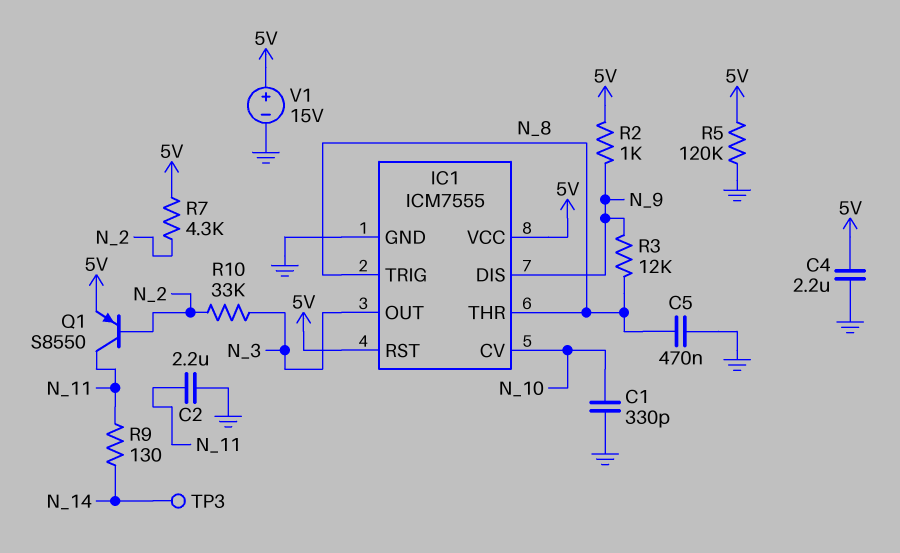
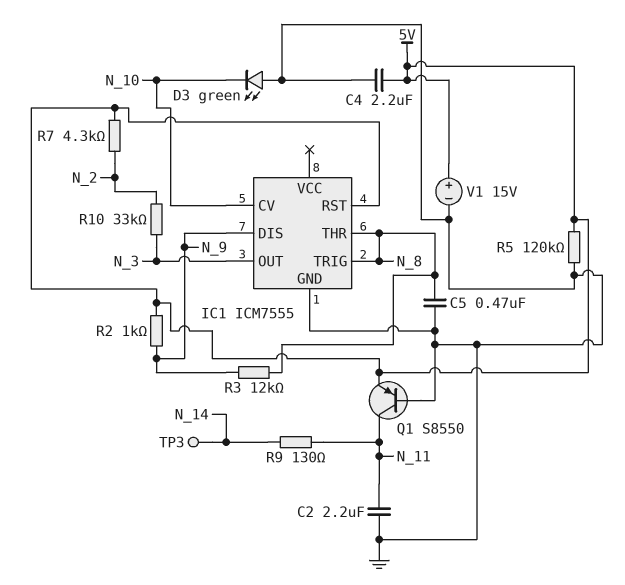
C1: 330pF (GND, N_10) -> none
D3: none -> LED green (A GND, K N_10)
IC1 pin VCC: 5V -> none
Q1: PNP S8550 (B N_2, C N_11, E 5V) -> PNP S8550 (B GND, C N_11, E 5V)

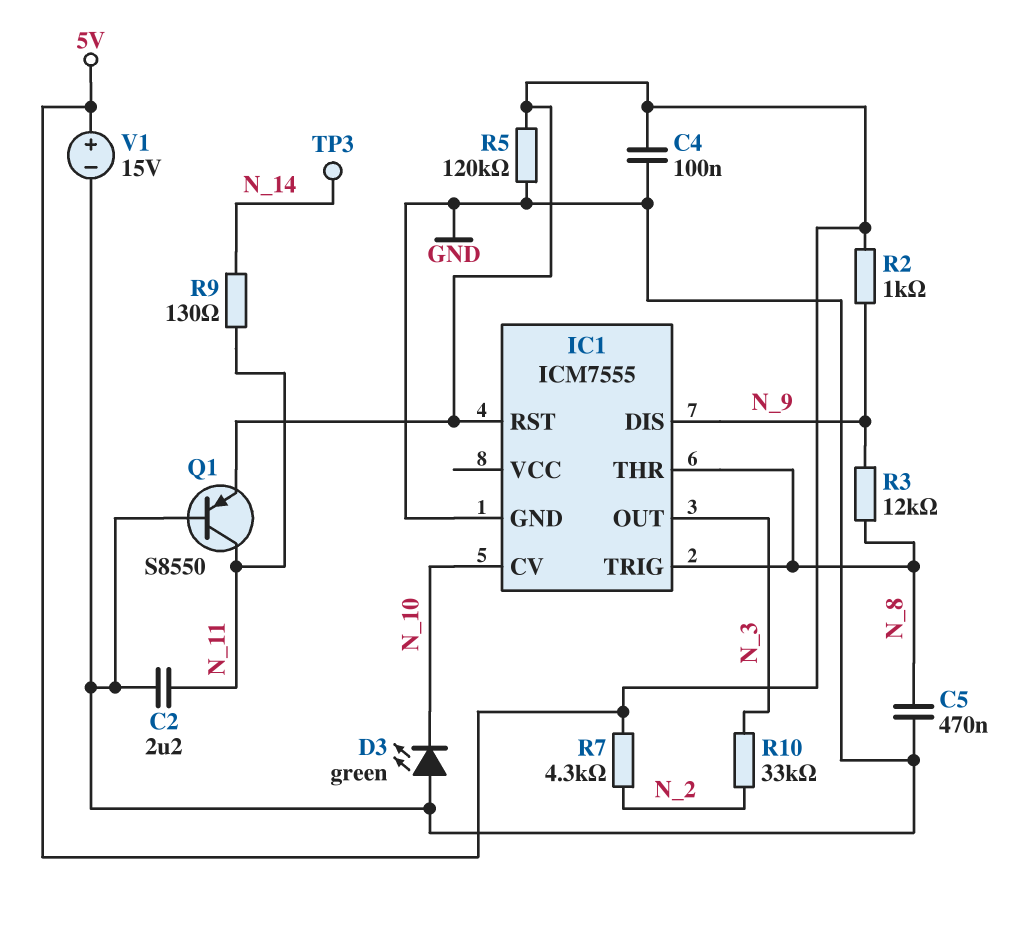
C4: 2.2uF (5V, GND) -> 100nF (5V, GND)

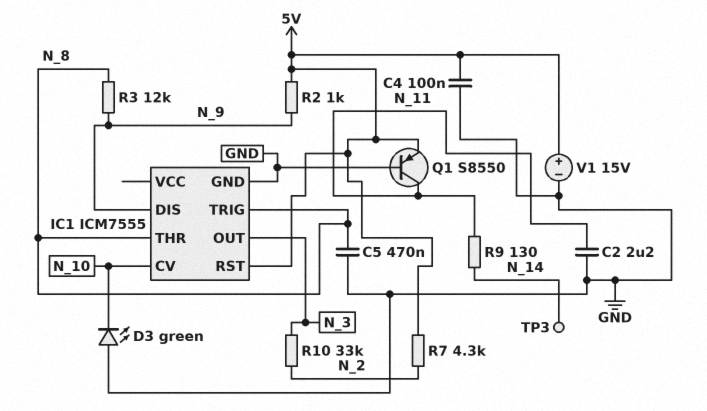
R5: 120k (5V, GND) -> none

